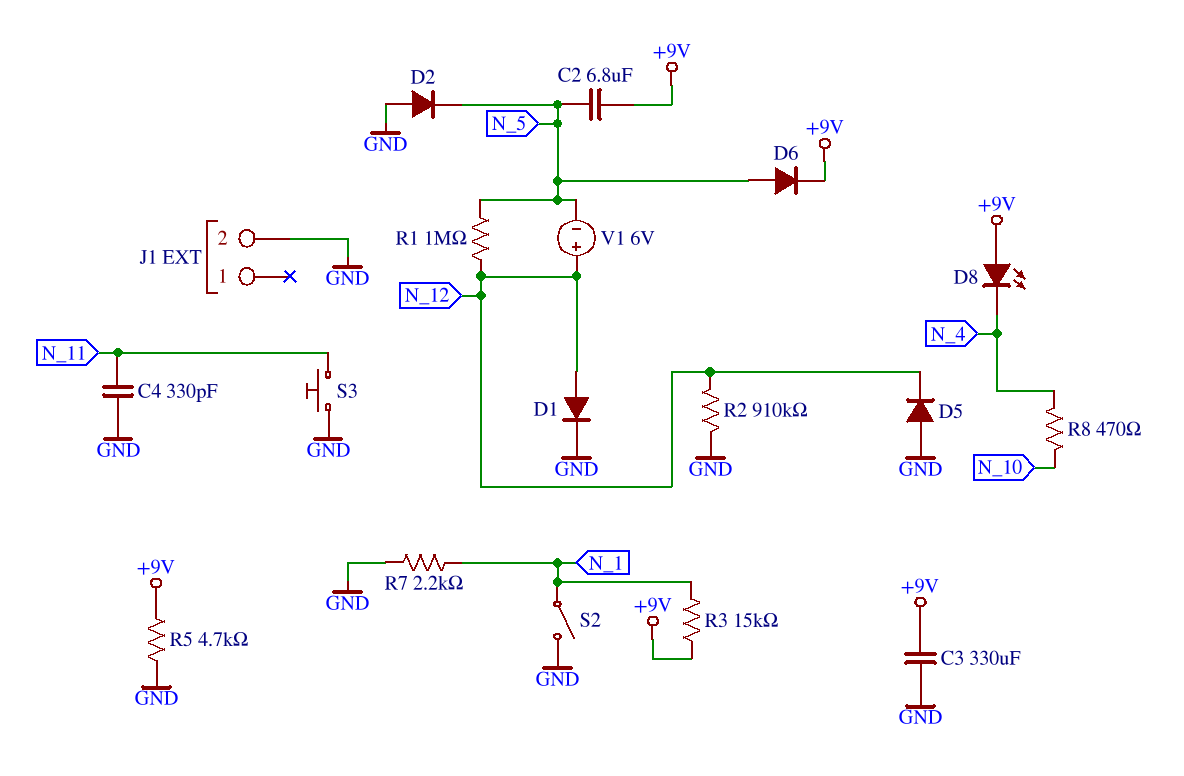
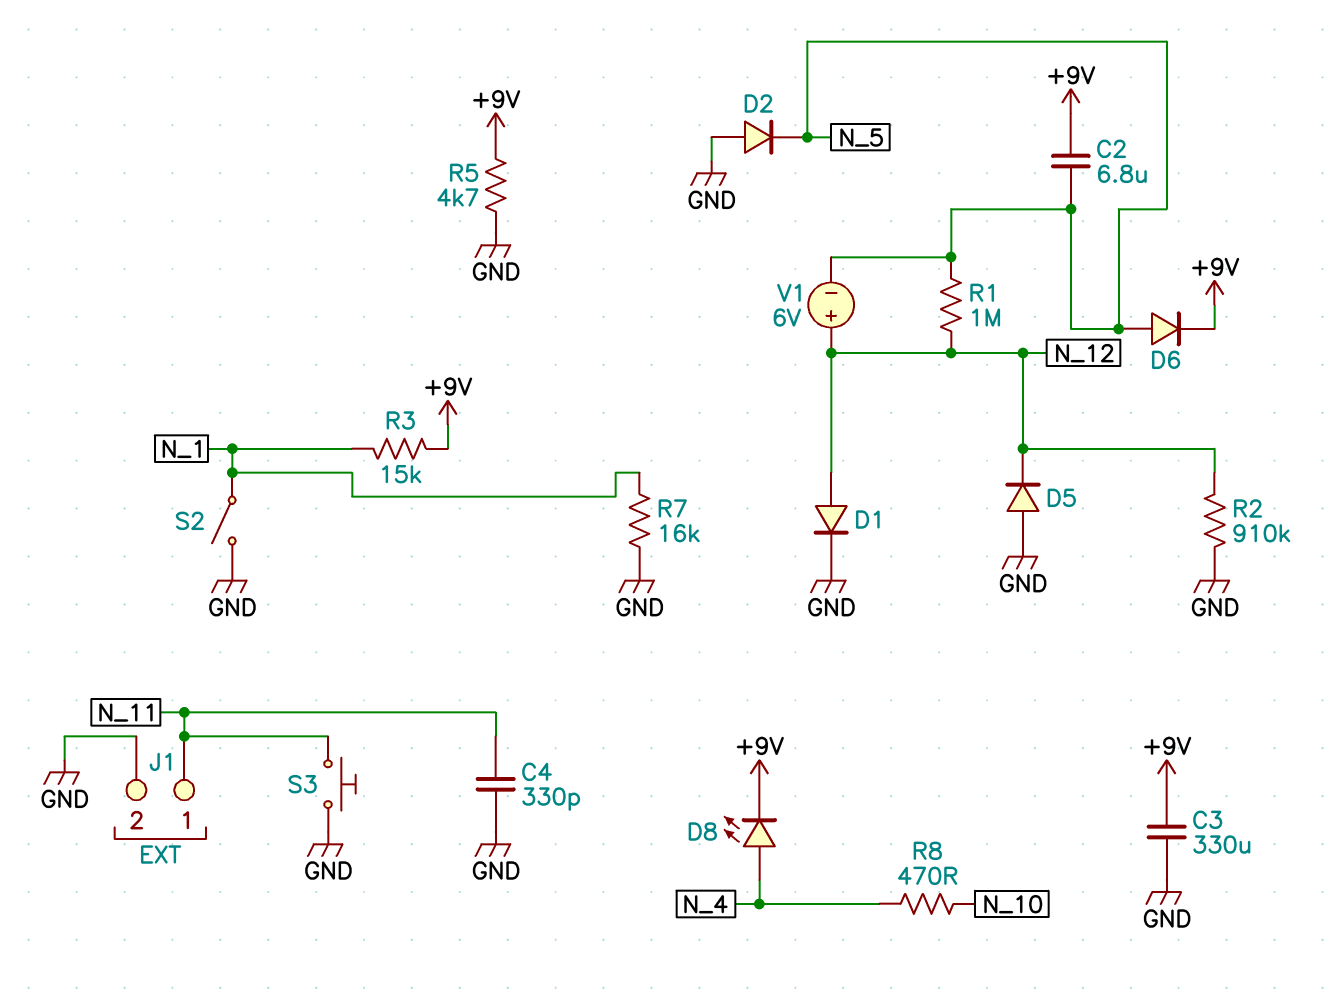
D8: LED (A +9V, K N_4) -> LED (A N_4, K +9V)
J1 pin 1: none -> N_11
R7: 2.2k (GND, N_1) -> 16k (GND, N_1)

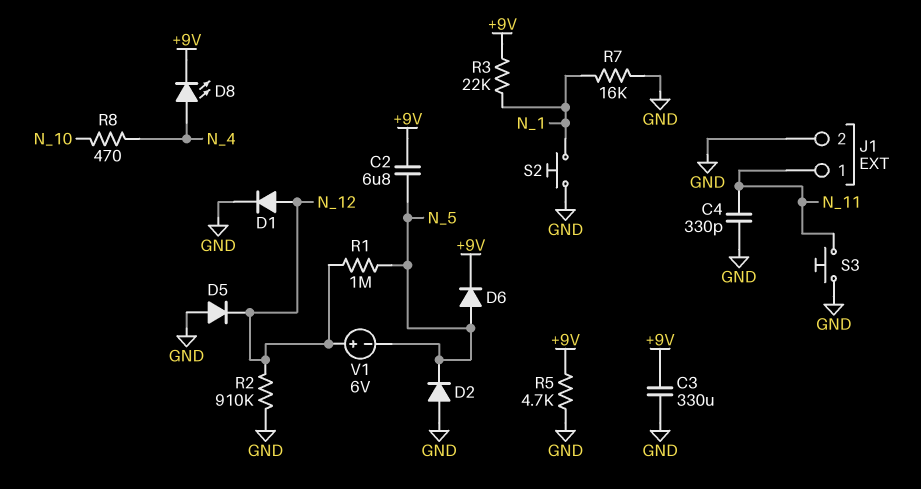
R3: 15k (+9V, N_1) -> 22k (+9V, N_1)
S2: switch (GND, N_1) -> button (GND, N_1)

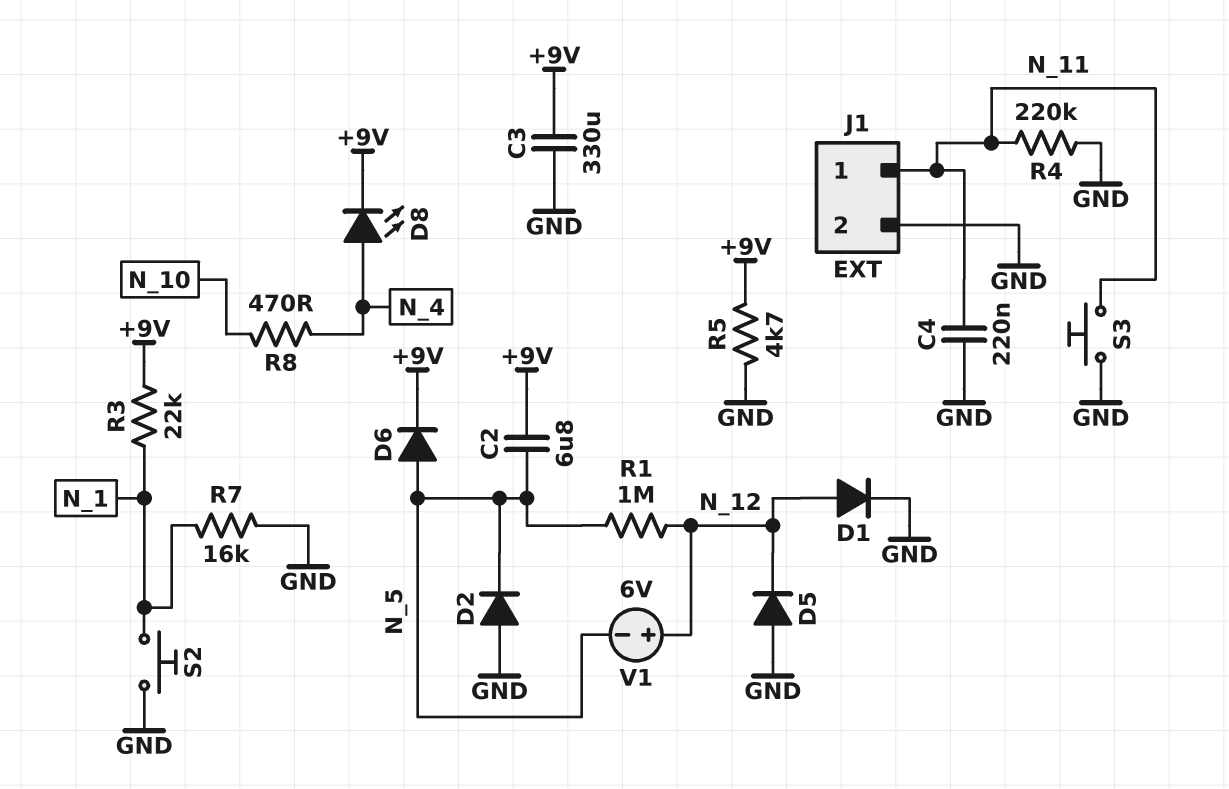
C4: 330pF (GND, N_11) -> 220nF (GND, N_11)
R2: 910k (GND, N_12) -> none
R4: none -> 220k (GND, N_11)

